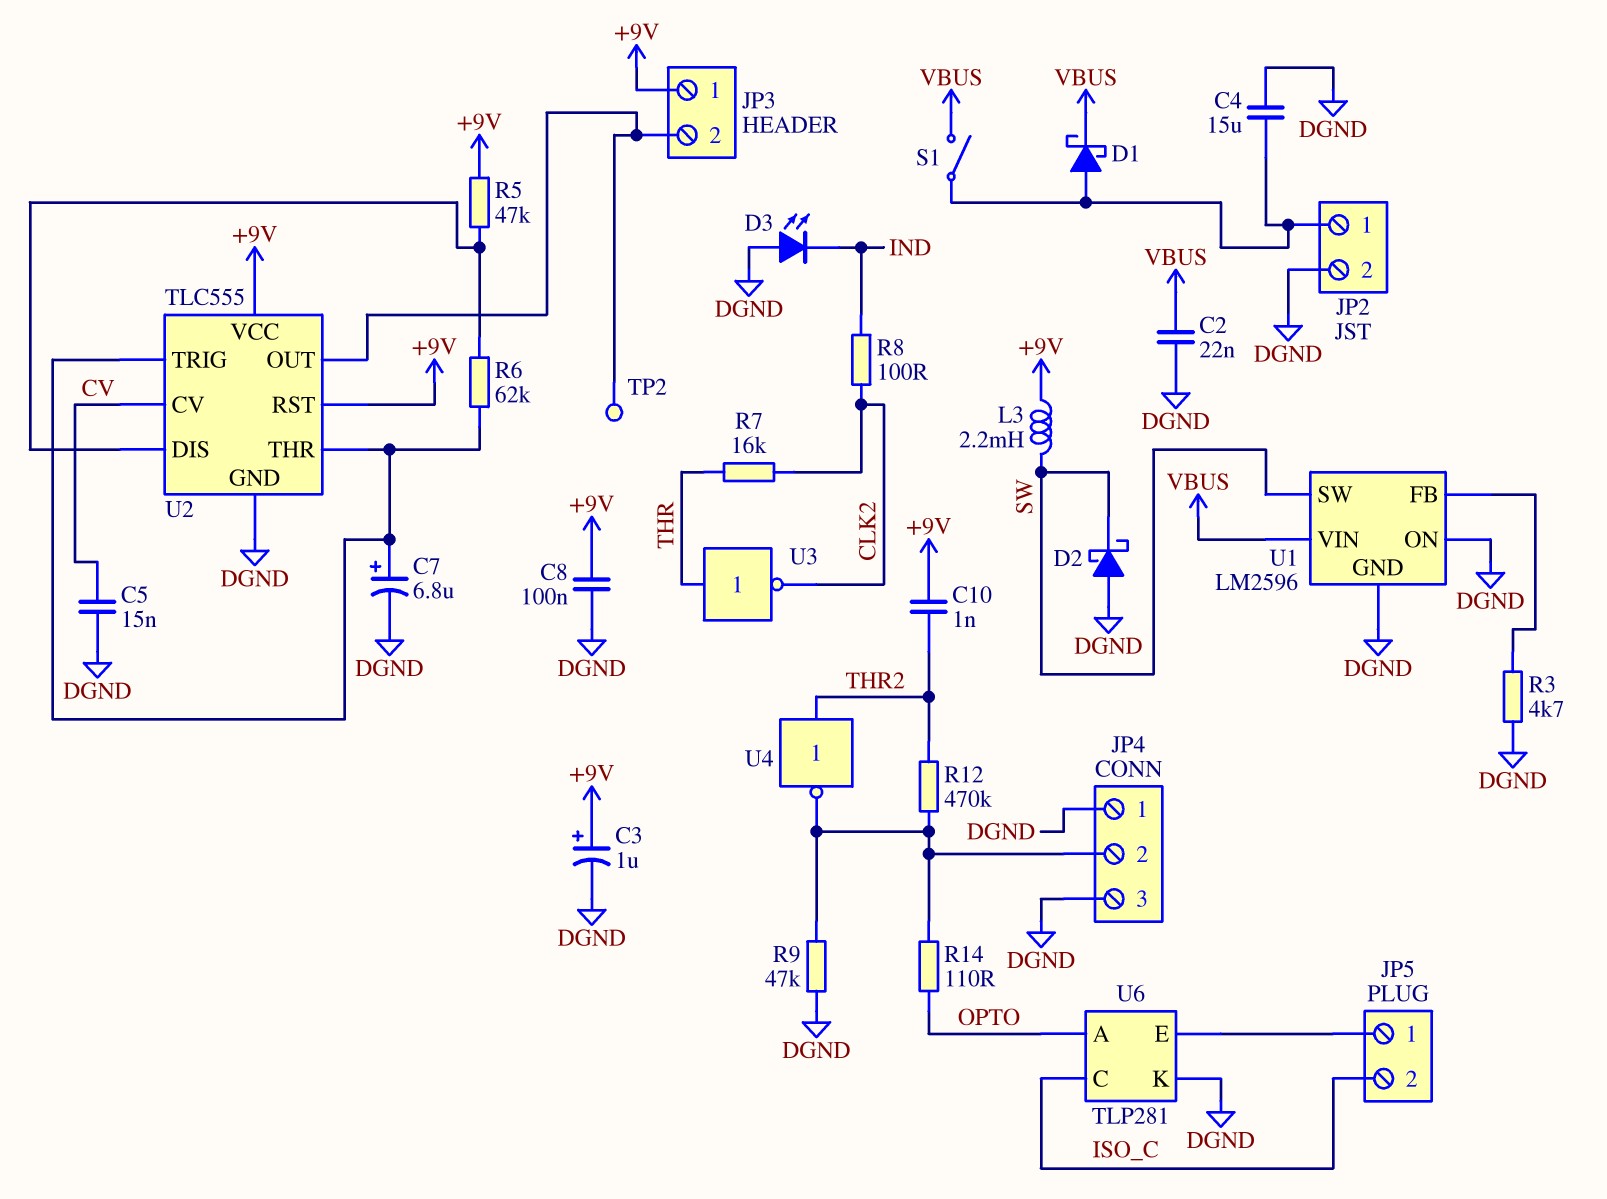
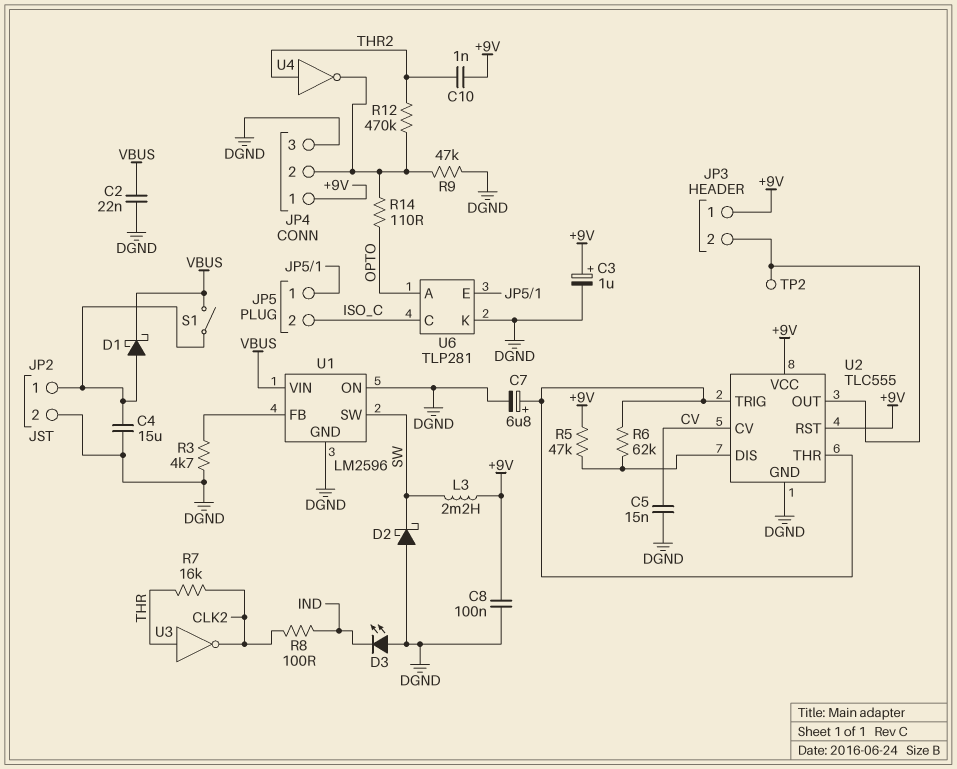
JP4 pin 1: DGND -> +9V

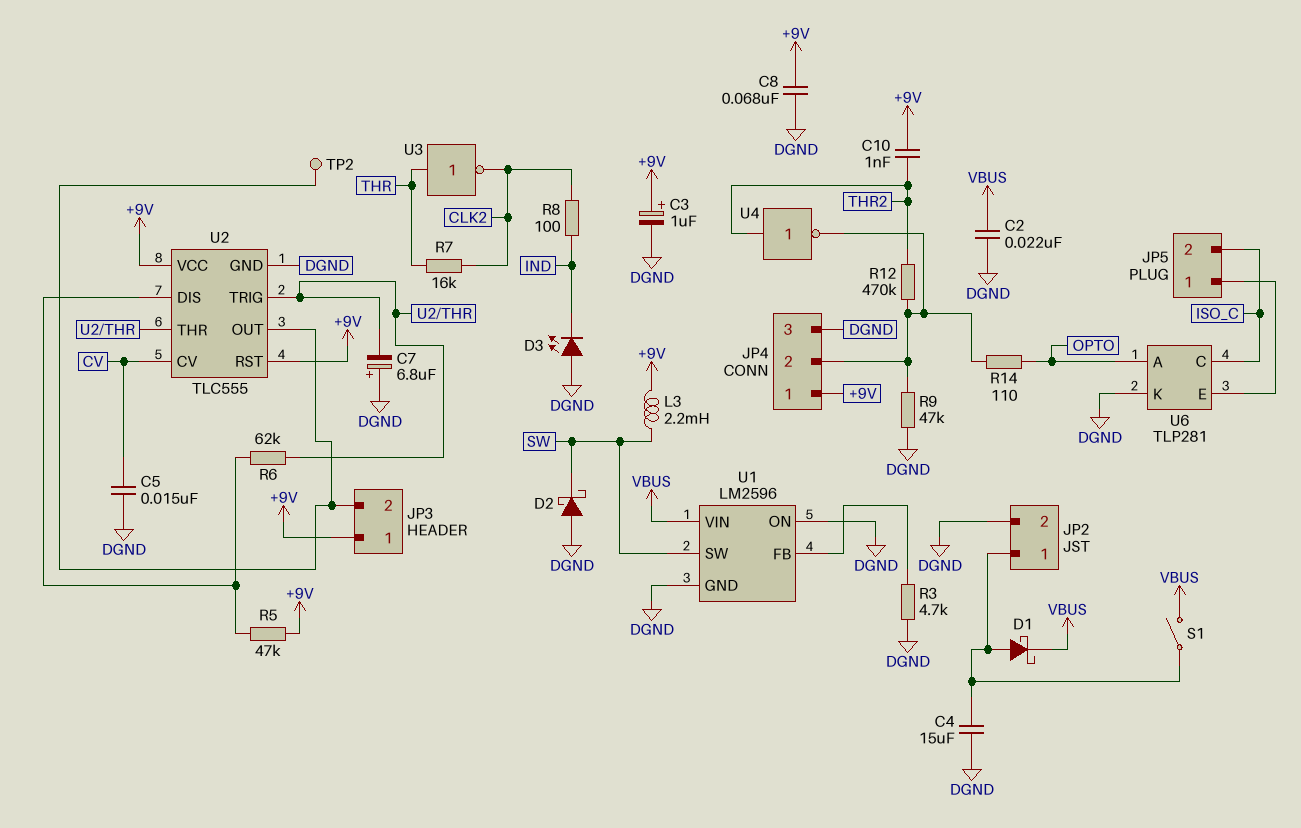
C7: 6.8uF (plus U2/THR, minus DGND) -> 6.8uF (plus DGND, minus U2/THR)
C8: 100nF (+9V, DGND) -> 68nF (+9V, DGND)

